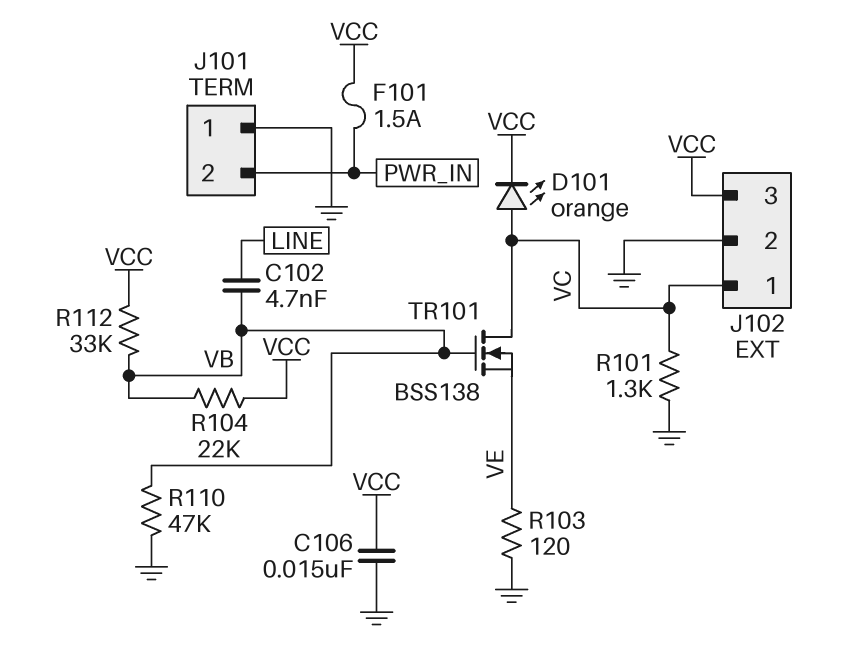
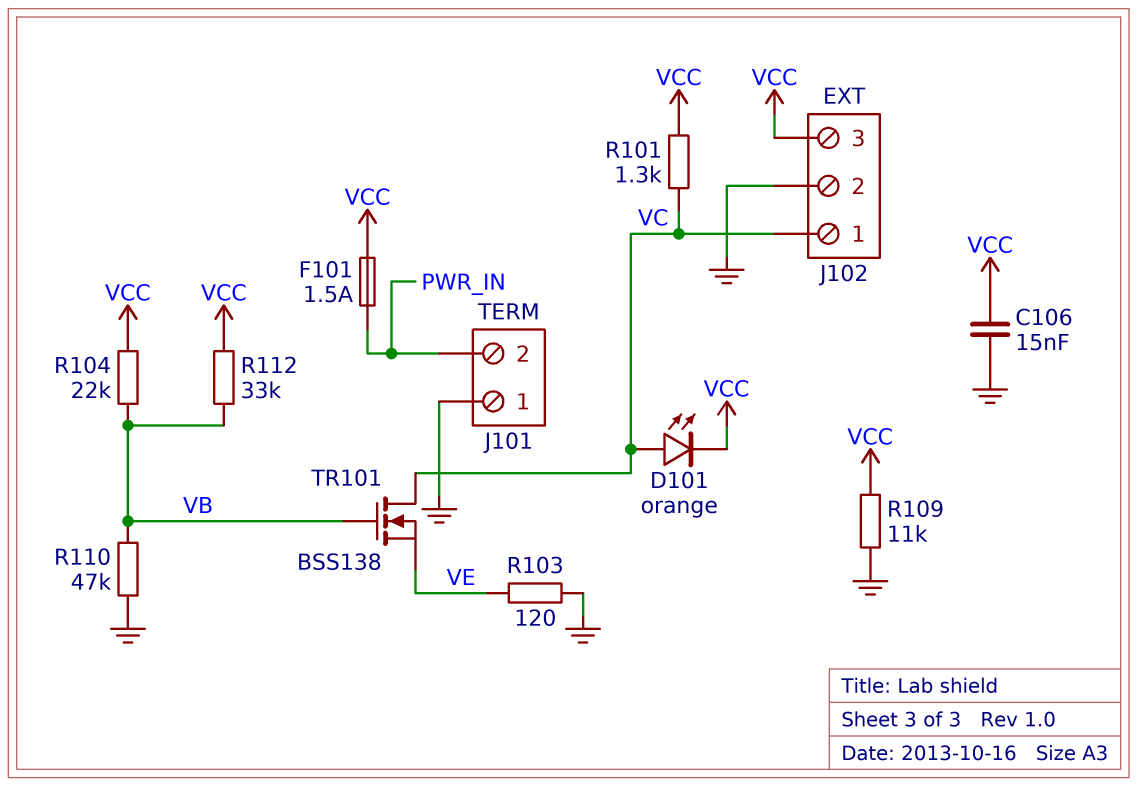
C102: 4.7nF (LINE, VB) -> none
R101: 1.3k (GND, VC) -> 1.3k (VC, VCC)
R109: none -> 11k (GND, VCC)

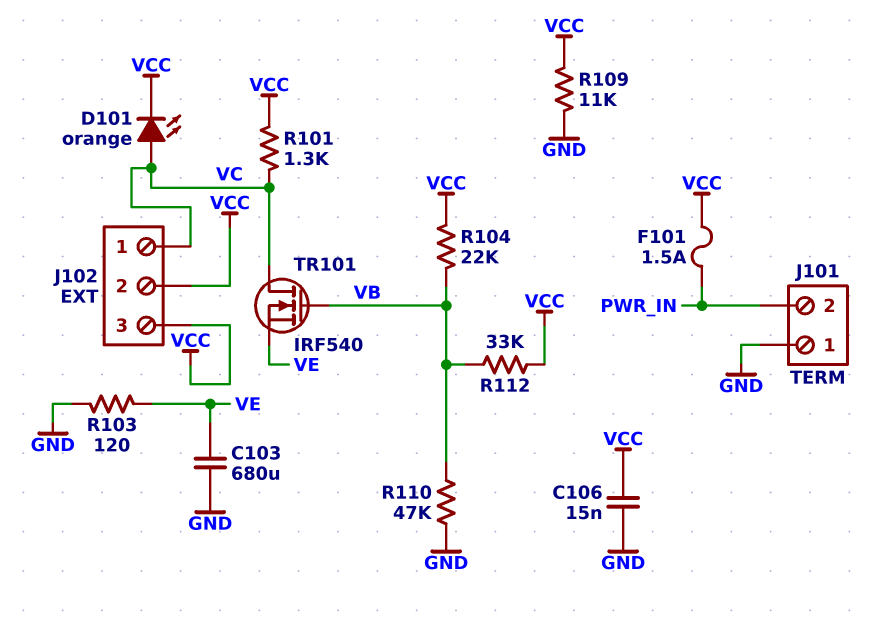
C103: none -> 680uF (GND, VE)
J102 pin 2: GND -> VCC
TR101: NMOS BSS138 (G VB, D VC, S VE) -> NMOS IRF540 (G VB, D VC, S VE)

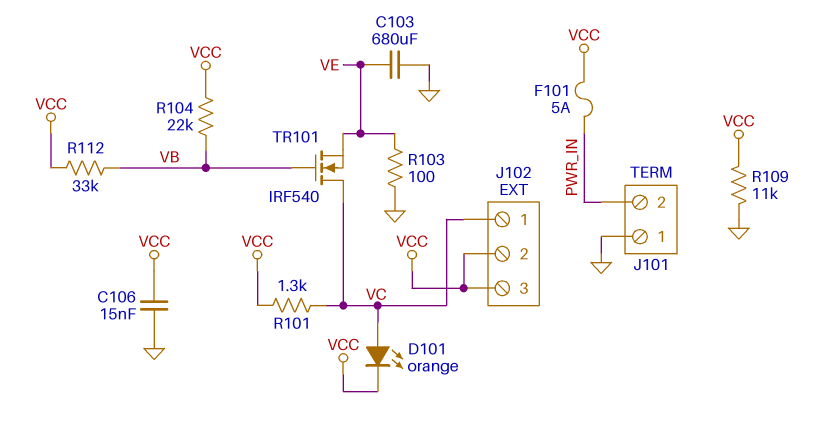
F101: 1.5A (PWR_IN, VCC) -> 5A (PWR_IN, VCC)
R103: 120 (GND, VE) -> 100 (GND, VE)
R110: 47k (GND, VB) -> none

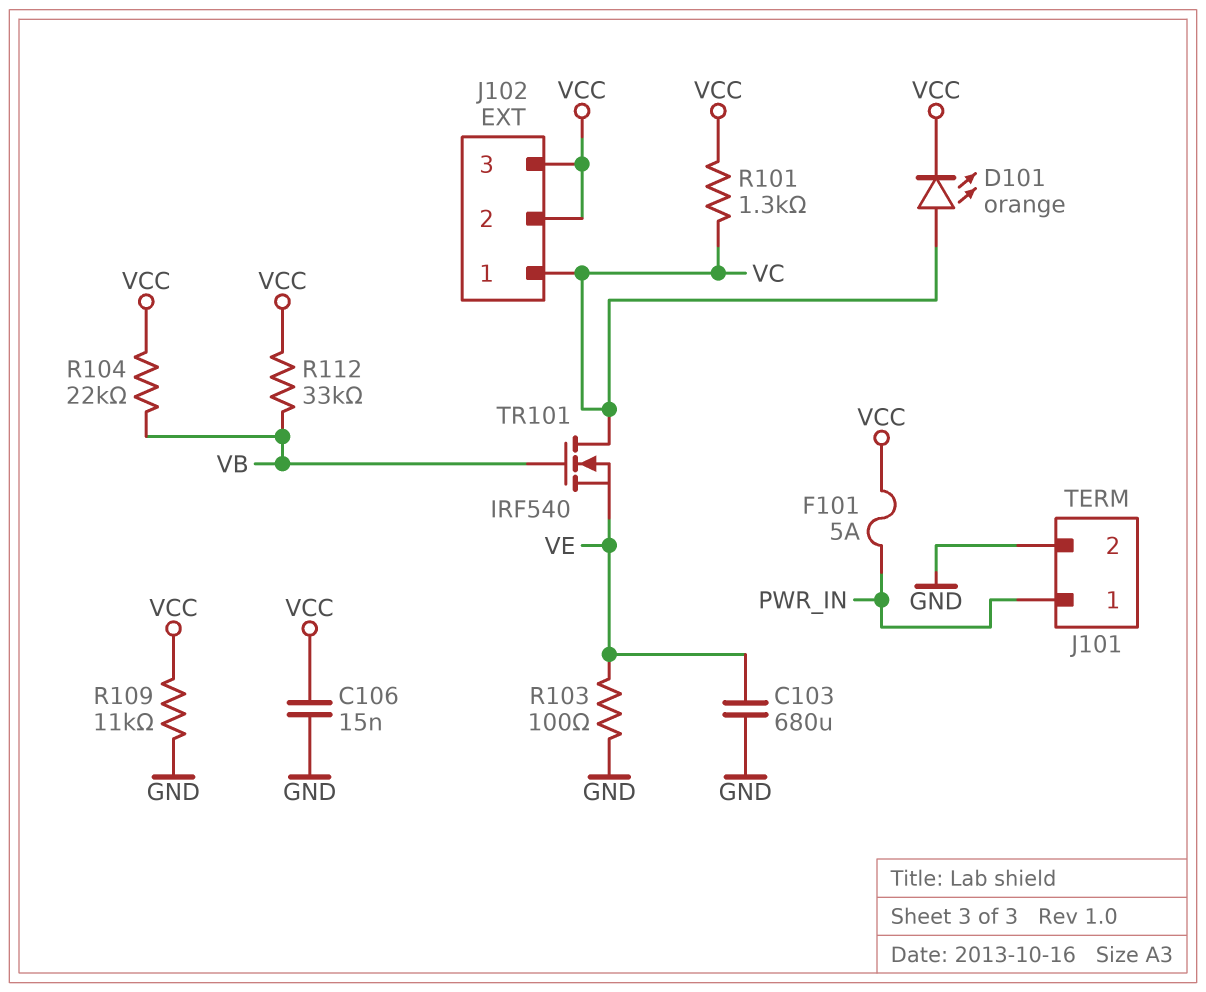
J101 pin 1: GND -> PWR_IN
J101 pin 2: PWR_IN -> GND

